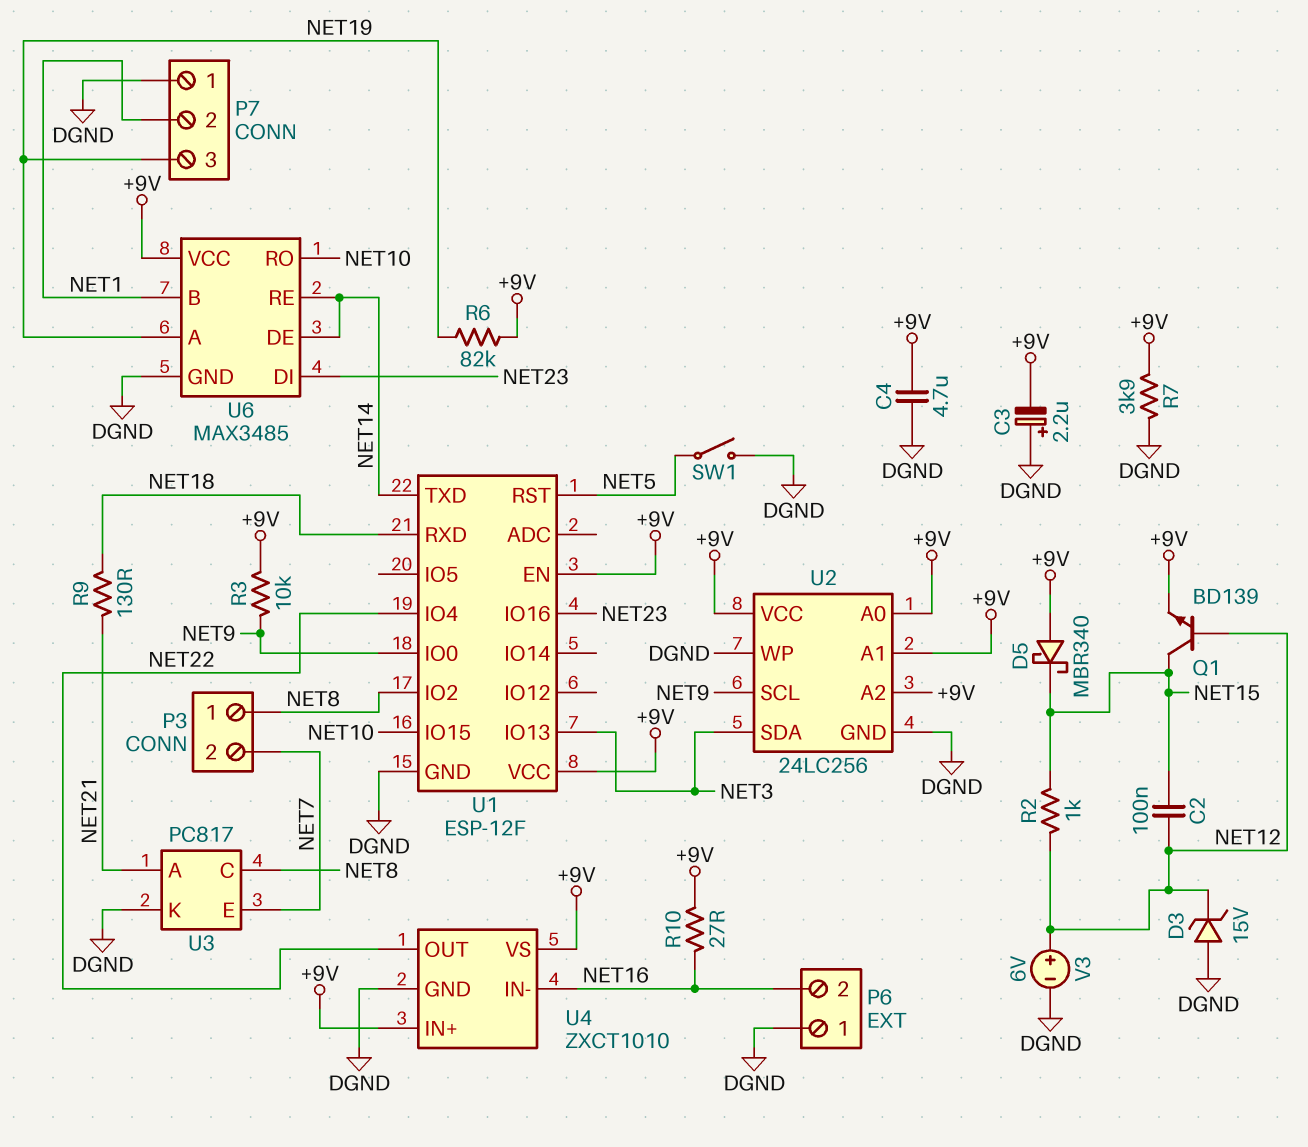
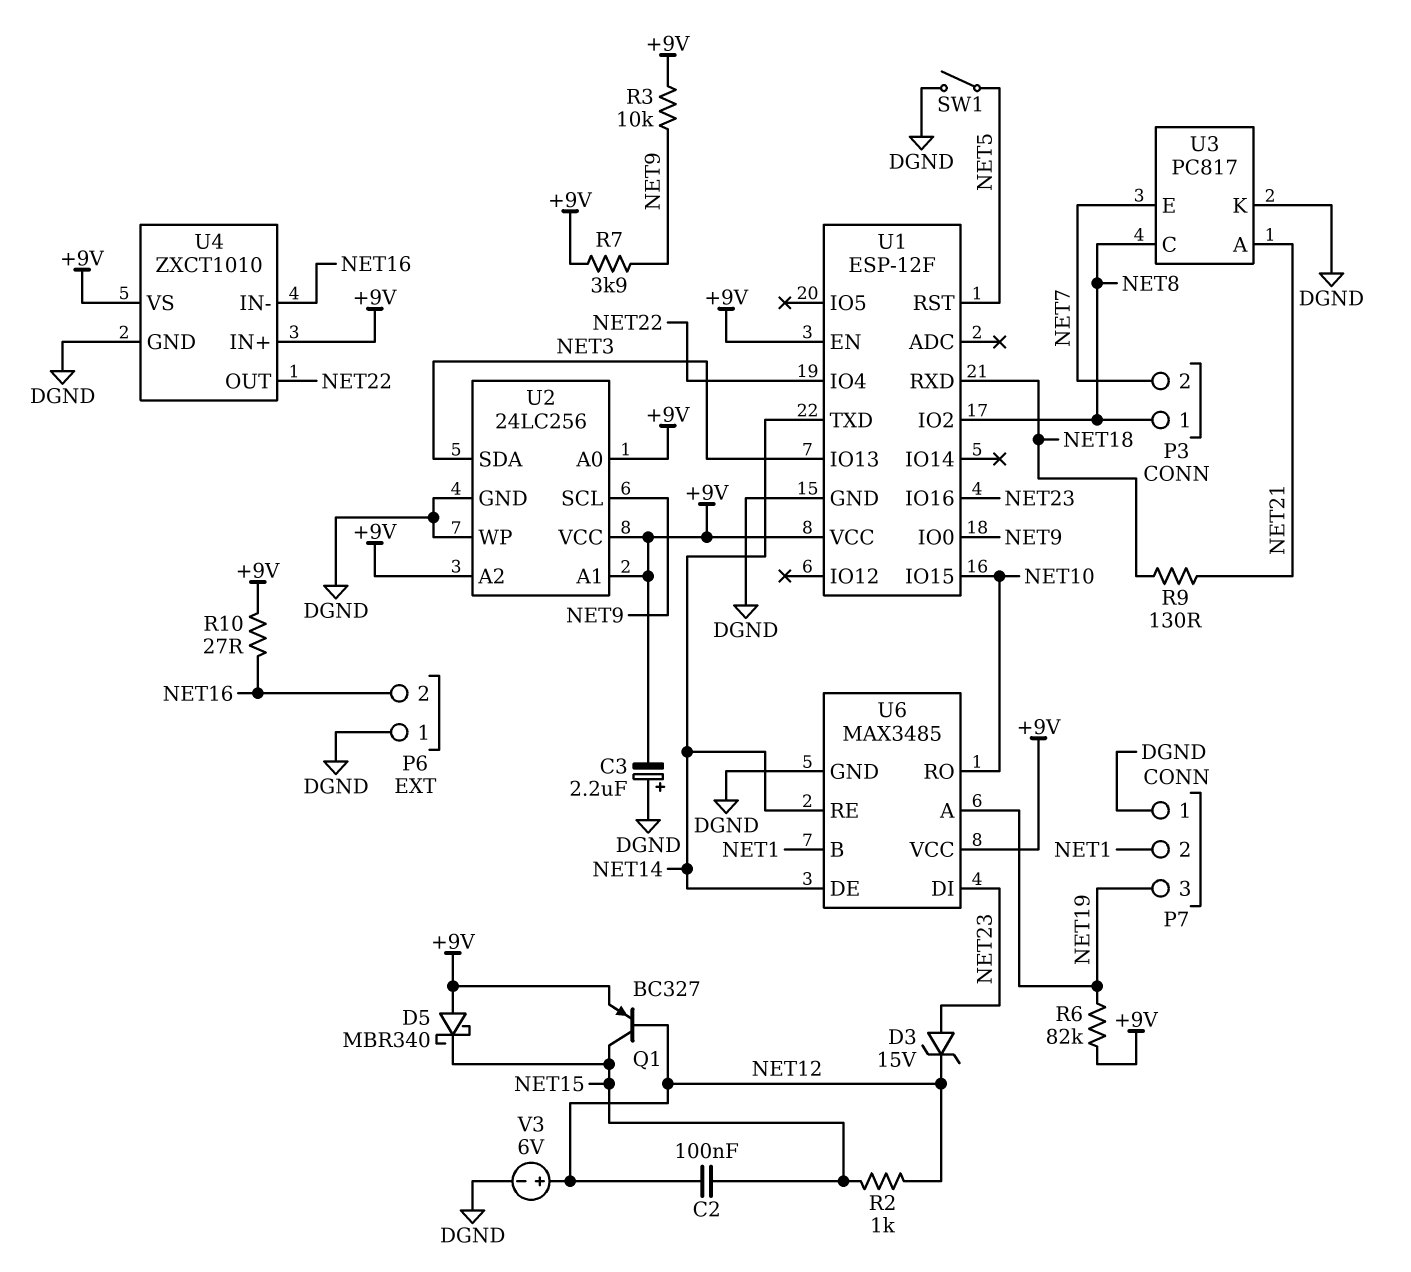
C4: 4.7uF (+9V, DGND) -> none
D3: zener 15V (A DGND, K NET12) -> zener 15V (A NET23, K NET12)
Q1: NPN BD139 (B NET12, C NET15, E +9V) -> PNP BC327 (B NET12, C NET15, E +9V)
R7: 3.9k (+9V, DGND) -> 3.9k (+9V, NET9)

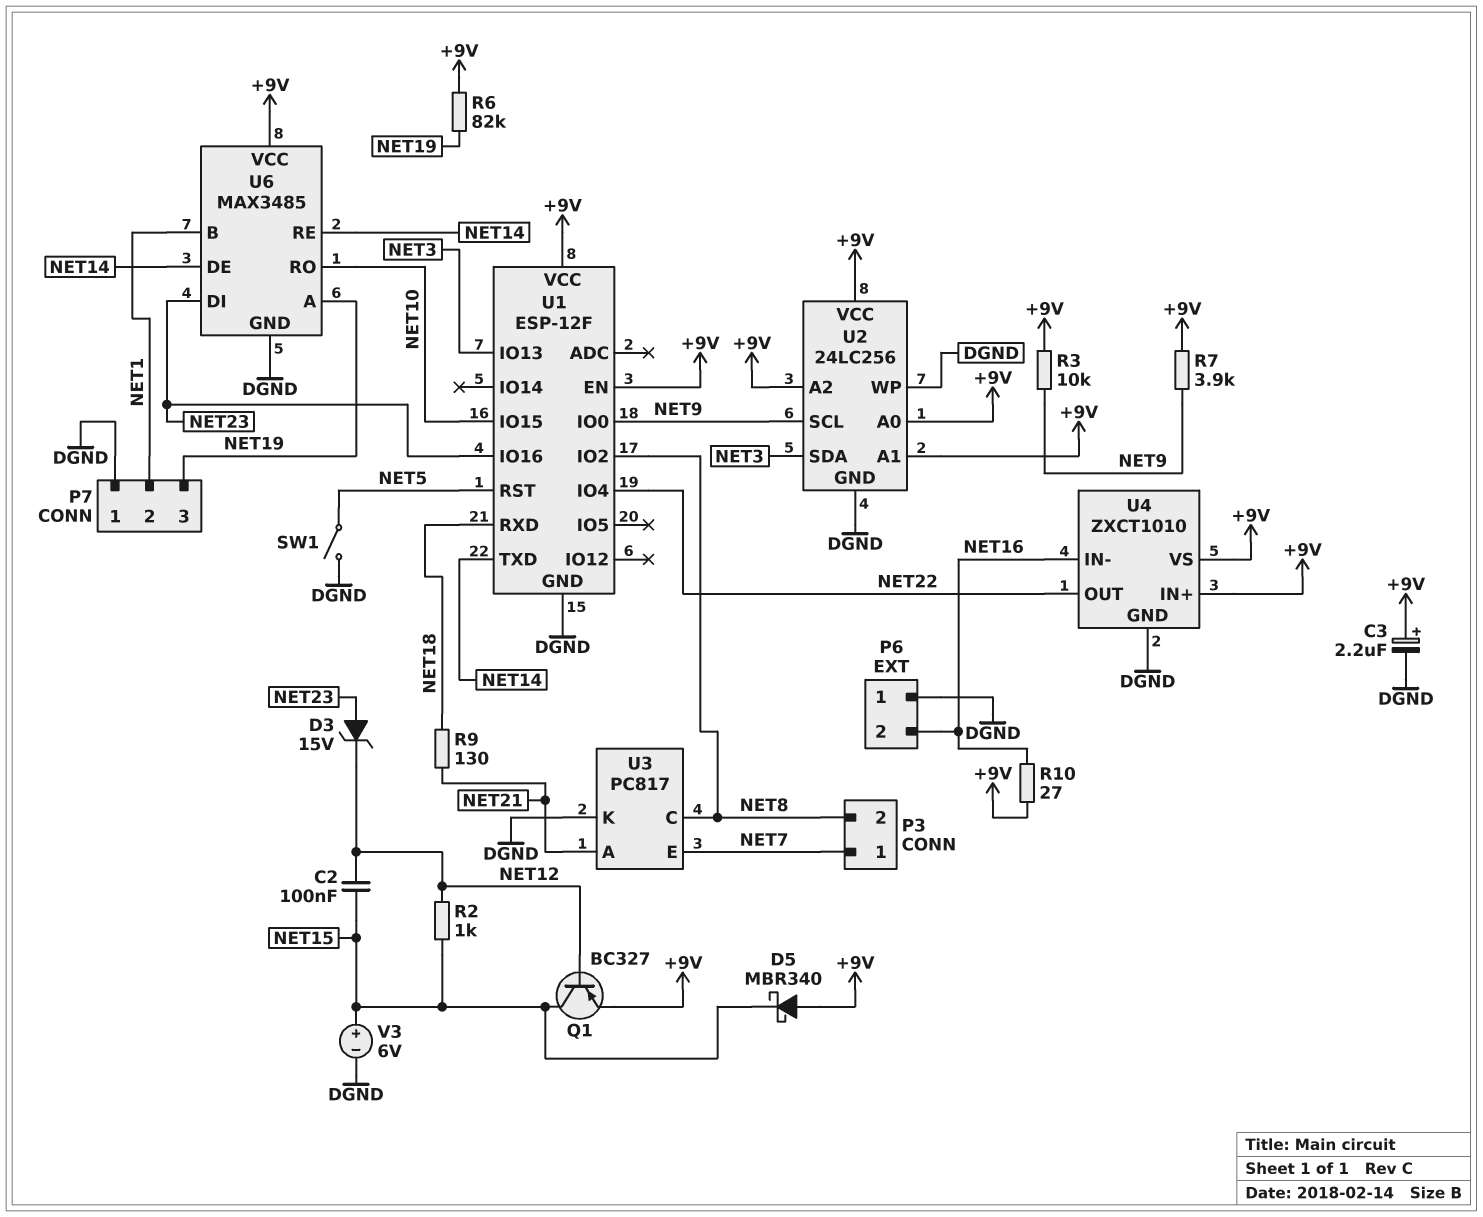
C3: 2.2uF (plus DGND, minus +9V) -> 2.2uF (plus +9V, minus DGND)
P3 pin 1: NET8 -> NET7
P3 pin 2: NET7 -> NET8
V3: 6V (plus NET12, minus DGND) -> 6V (plus NET15, minus DGND)

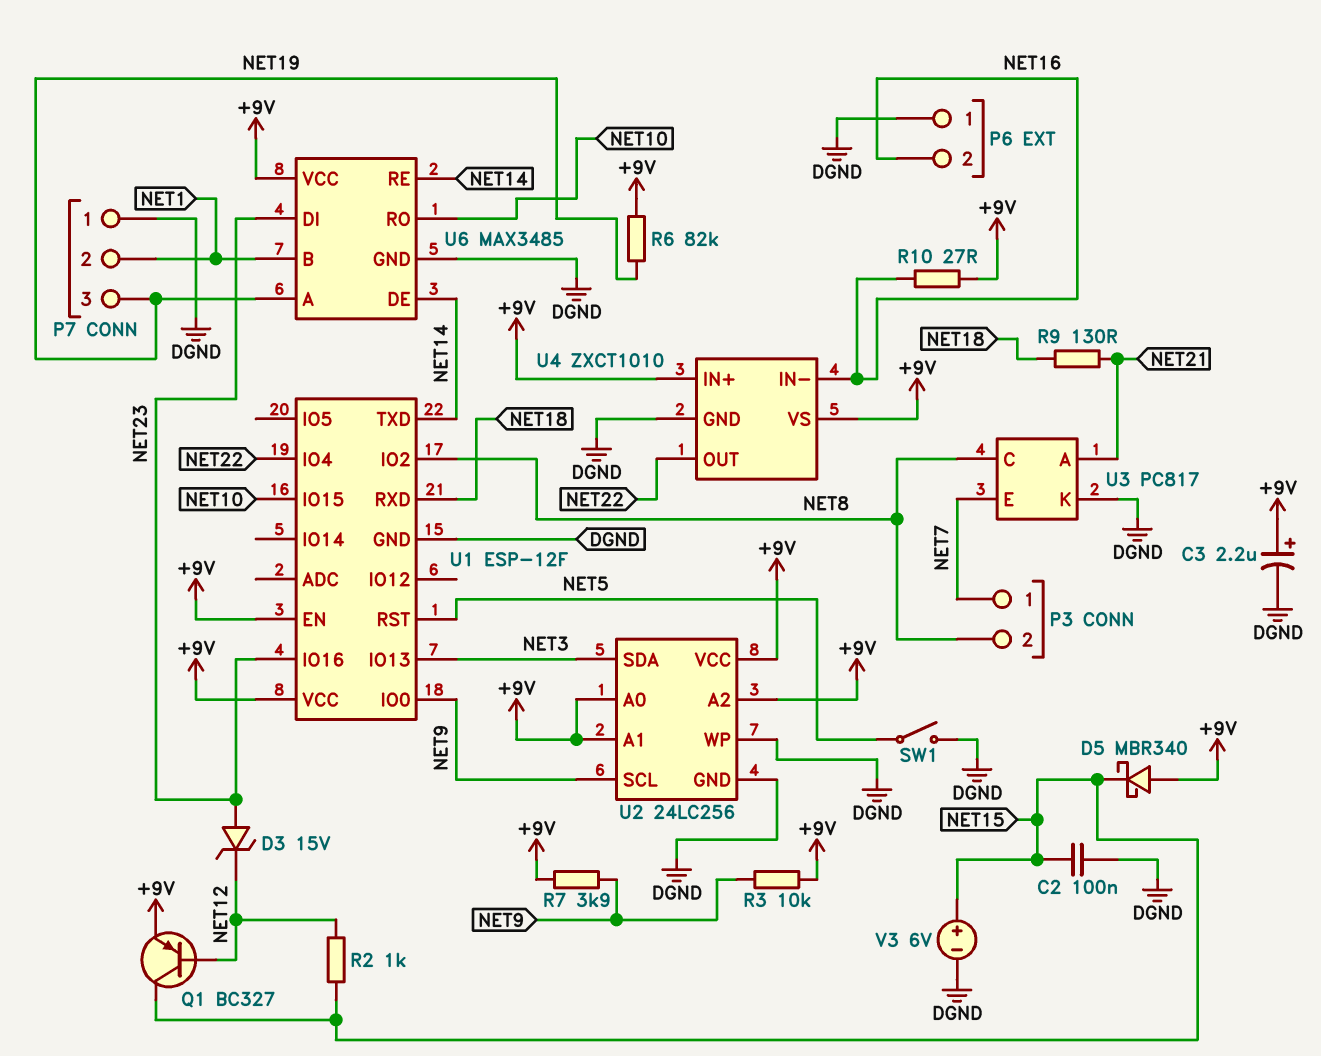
C2: 100nF (NET12, NET15) -> 100nF (DGND, NET15)

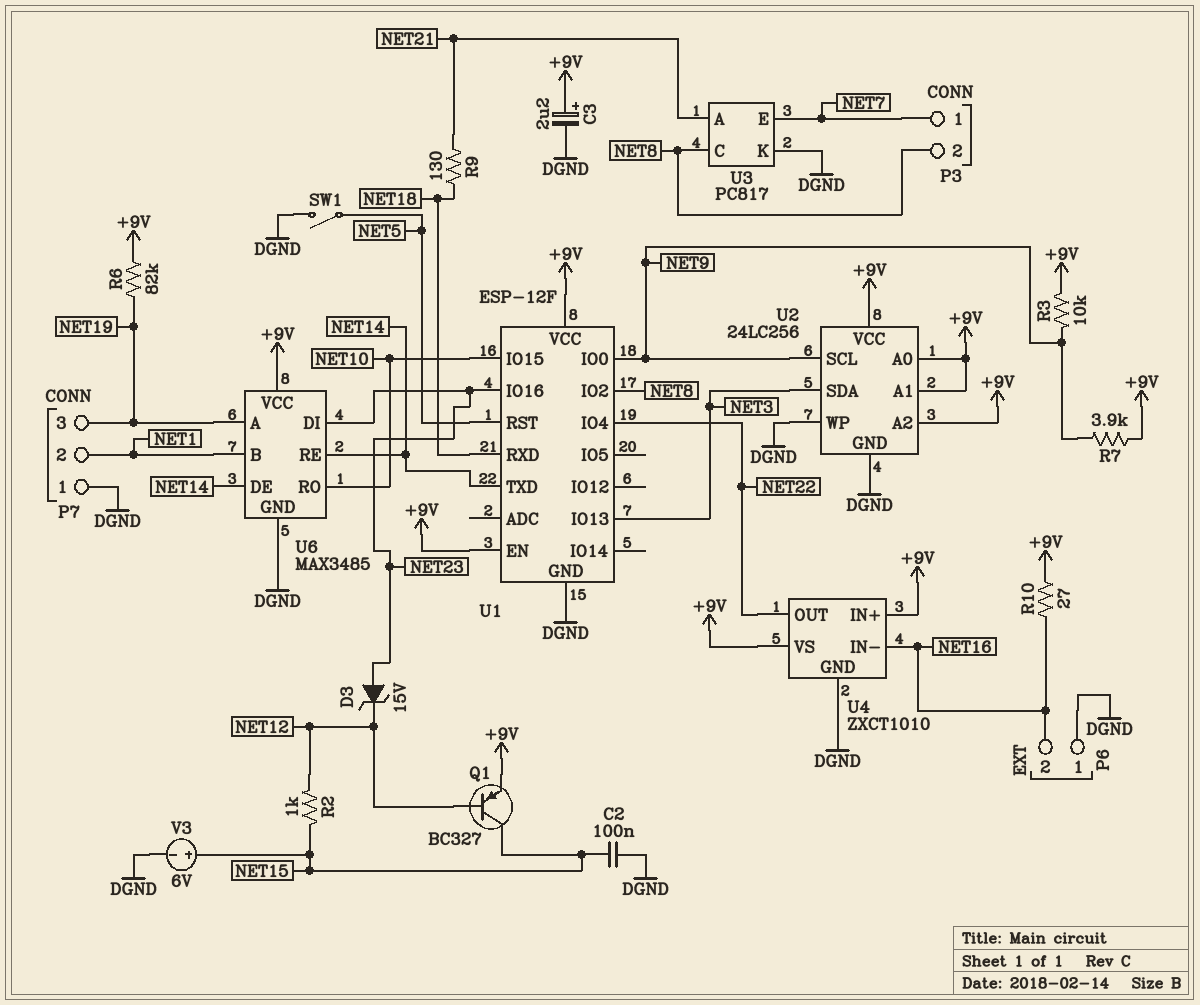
D5: schottky MBR340 (A +9V, K NET15) -> none

